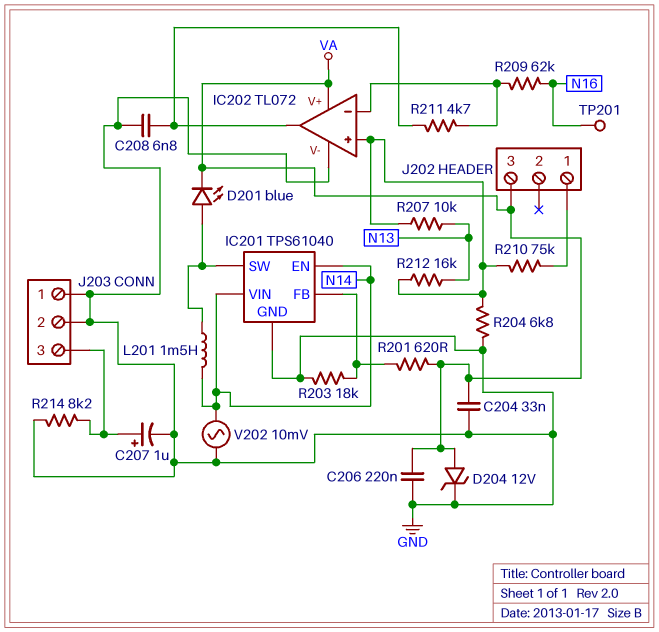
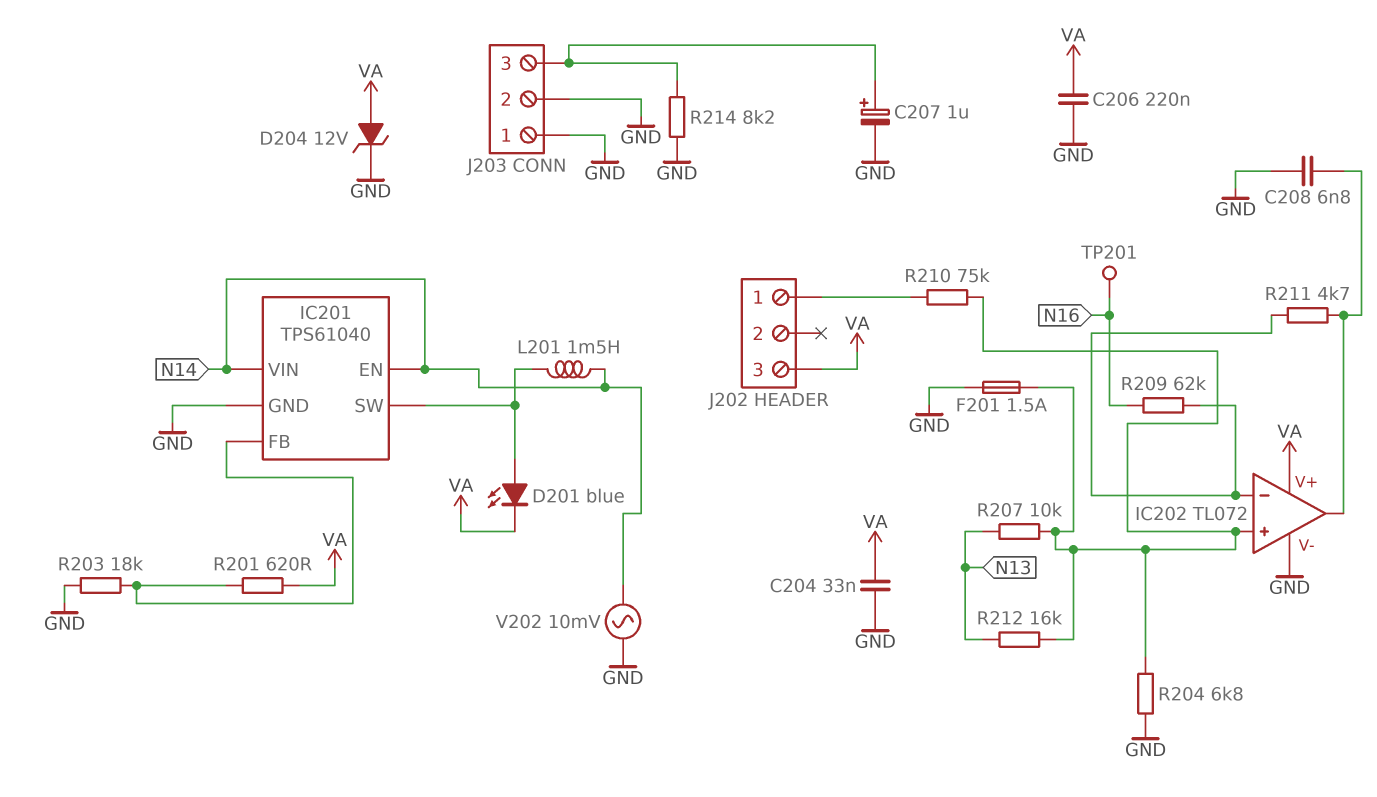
F201: none -> 1.5A (GND, IC202/in+)

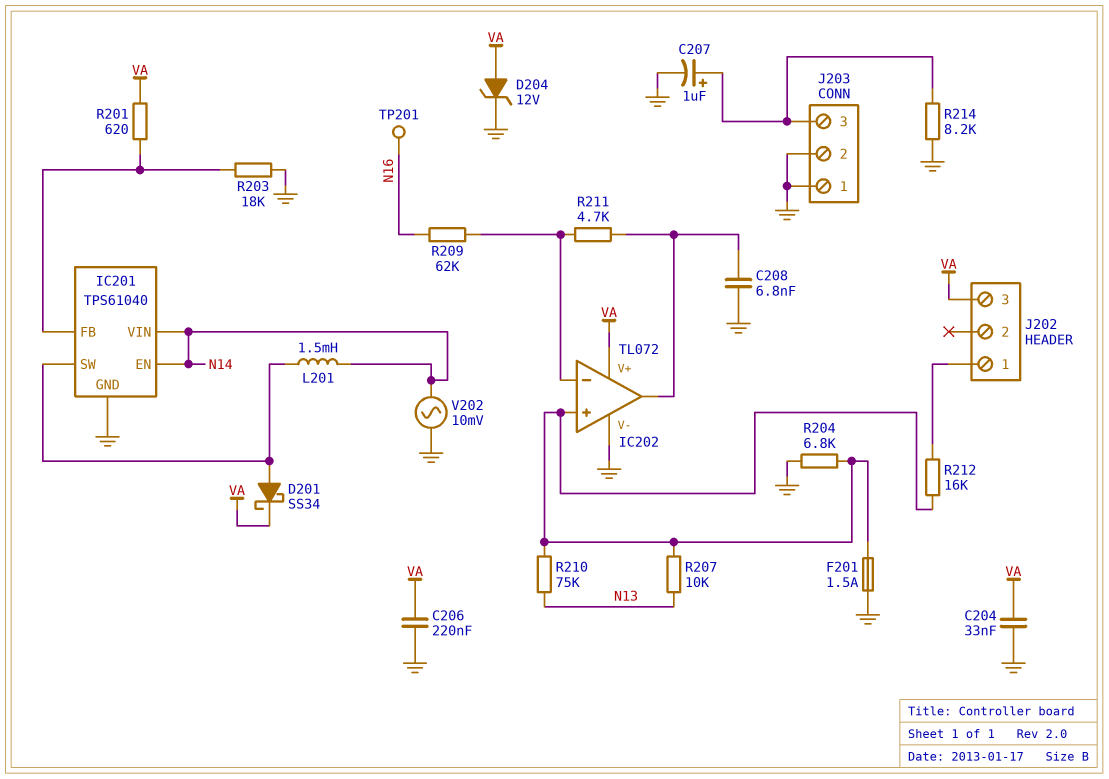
D201: LED blue (A IC201/SW, K VA) -> schottky SS34 (A IC201/SW, K VA)
R210: 75k (IC202/in+, J202/1) -> 75k (IC202/in+, N13)
R212: 16k (IC202/in+, N13) -> 16k (IC202/in+, J202/1)

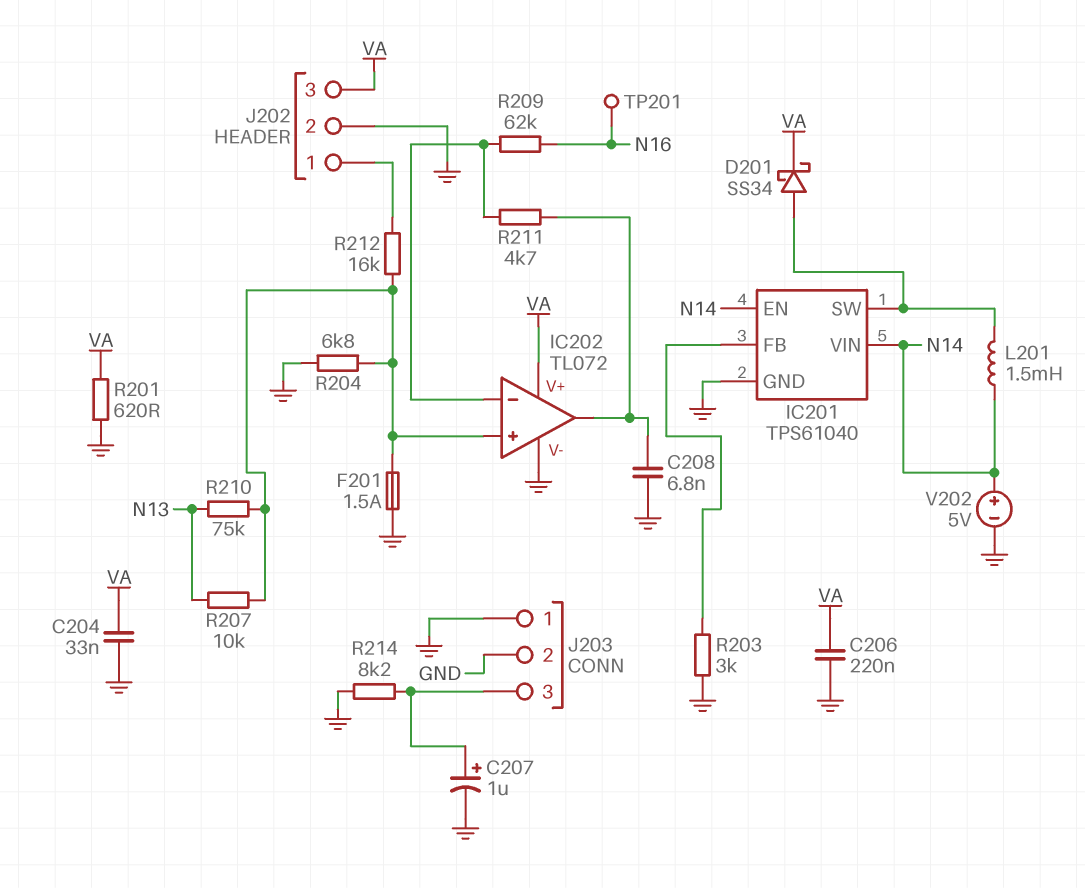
D204: zener 12V (A VA, K GND) -> none
J202 pin 2: none -> GND
R201: 620 (IC201/FB, VA) -> 620 (GND, VA)
R203: 18k (GND, IC201/FB) -> 3k (GND, IC201/FB)
V202: AC 10mV (GND, N14) -> 5V (plus N14, minus GND)

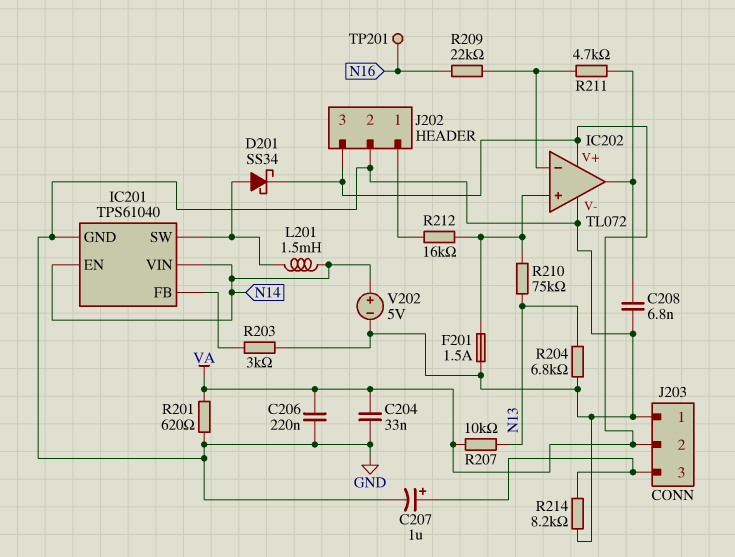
J203 pin 2: GND -> VA
R204: 6.8k (GND, IC202/in+) -> 6.8k (GND, N13)
R207: 10k (IC202/in+, N13) -> 10k (N13, VA)
R209: 62k (IC202/in-, N16) -> 22k (IC202/in-, N16)

